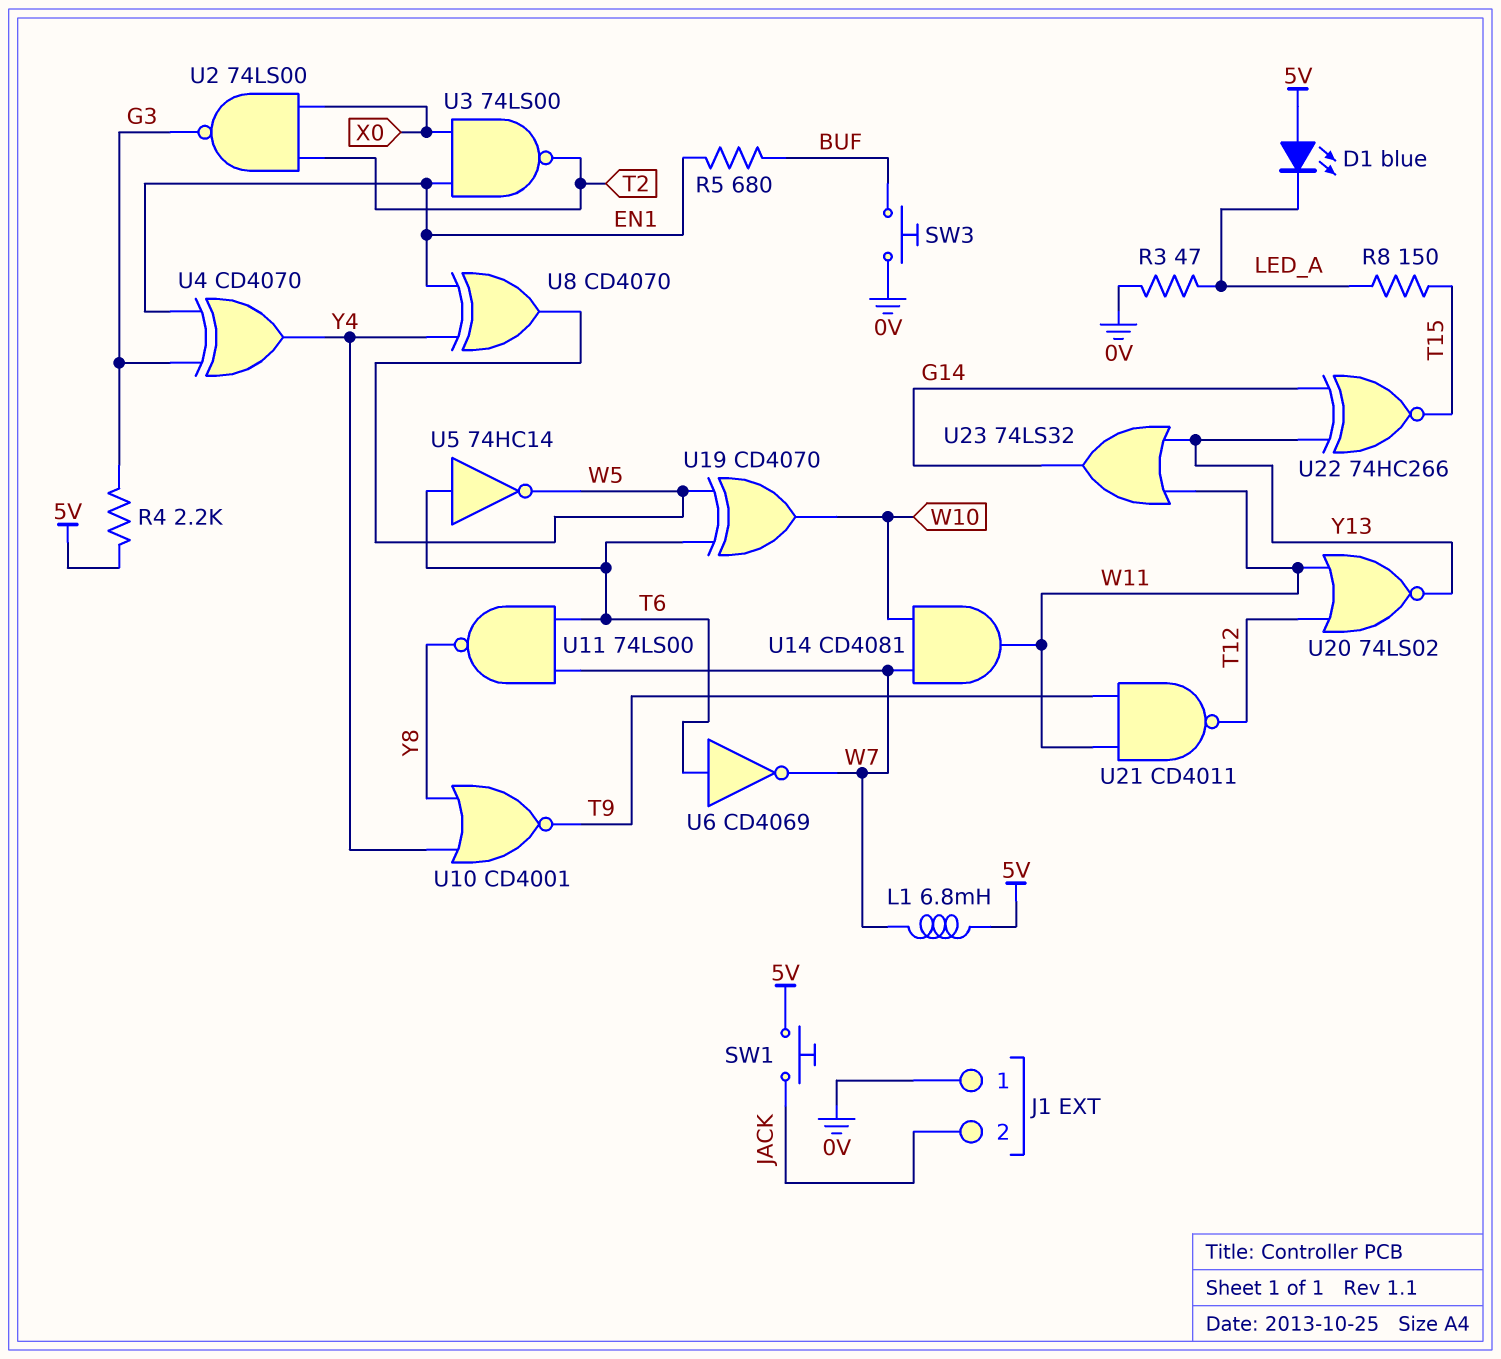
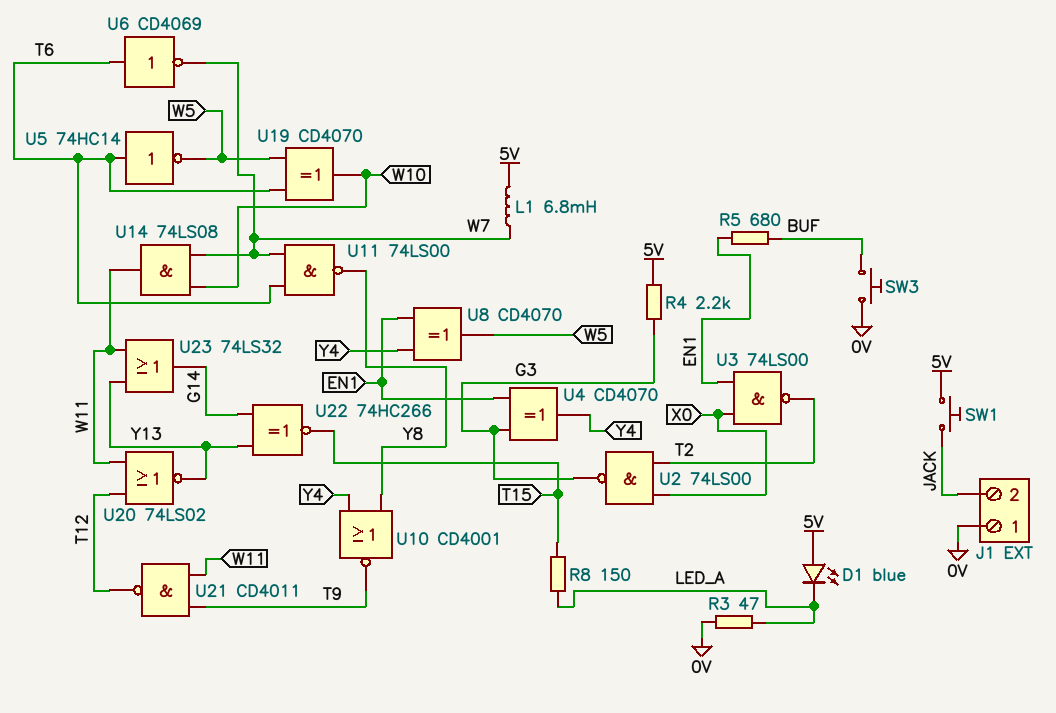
U14: AND CD4081 (in W7, in W10, out W11) -> AND 74LS08 (in W7, in W10, out W11)

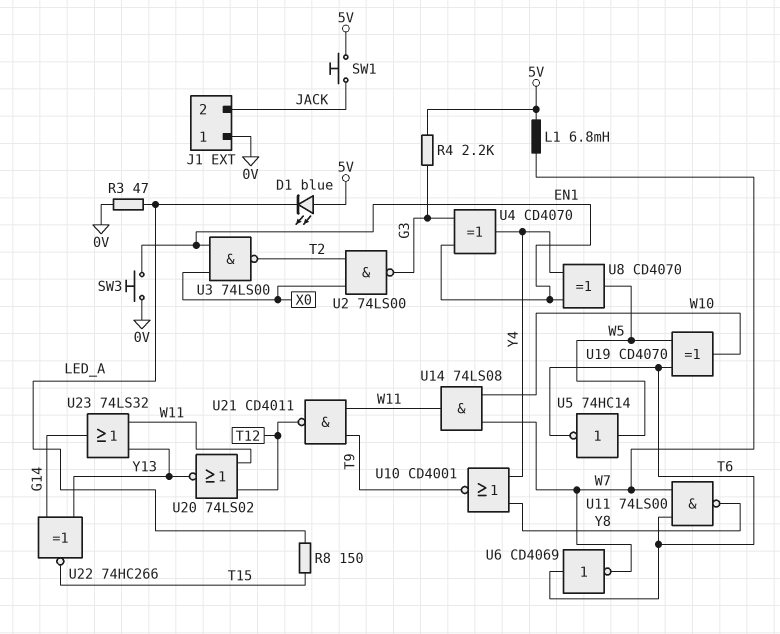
R5: 680 (BUF, EN1) -> none
SW3: button (0V, BUF) -> button (0V, EN1)
U5: NOT 74HC14 (in T6, out W5) -> NOT 74HC14 (in W5, out T6)

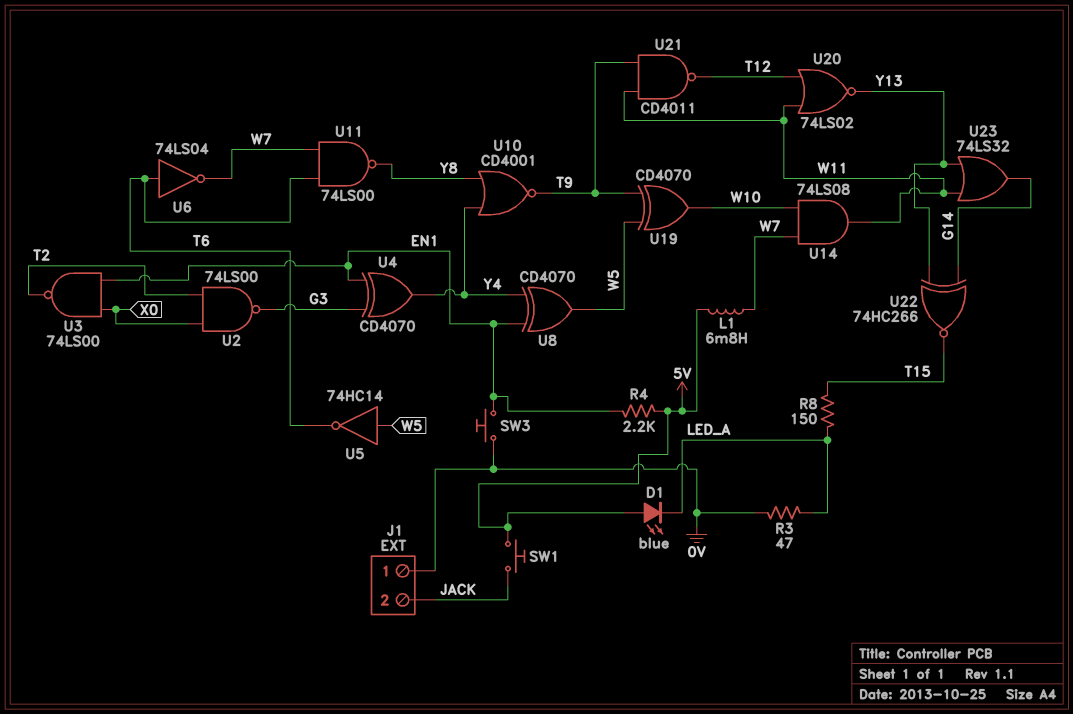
R4: 2.2k (5V, G3) -> 2.2k (5V, EN1)
U6: NOT CD4069 (in T6, out W7) -> NOT 74LS04 (in T6, out W7)
U19: XOR CD4070 (in T6, in W5, out W10) -> XOR CD4070 (in T9, in W5, out W10)

